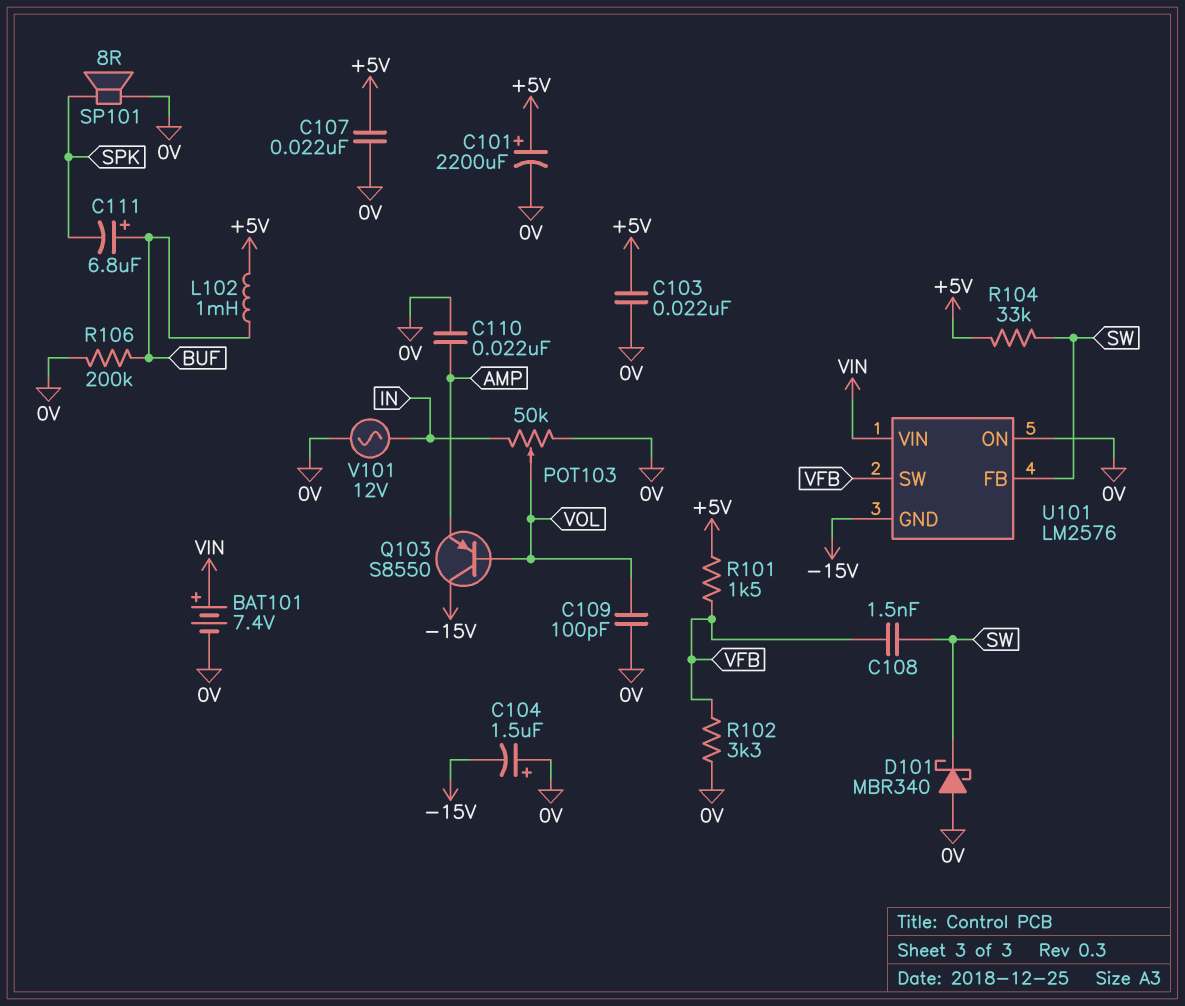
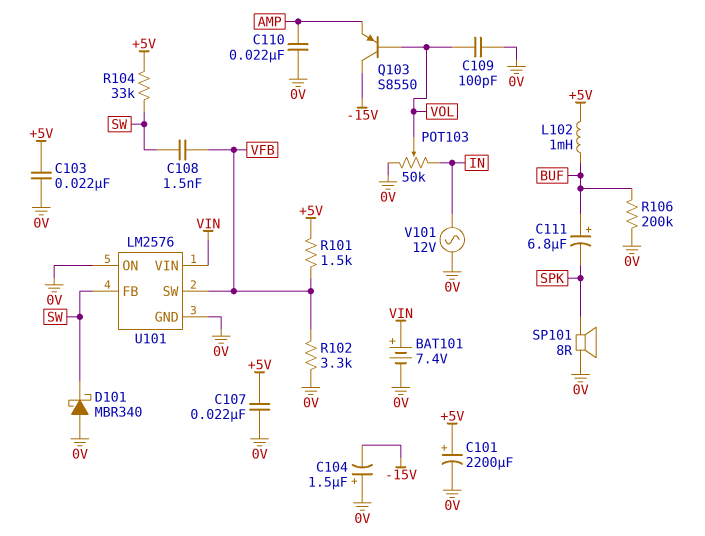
U101 pin GND: -15V -> 0V

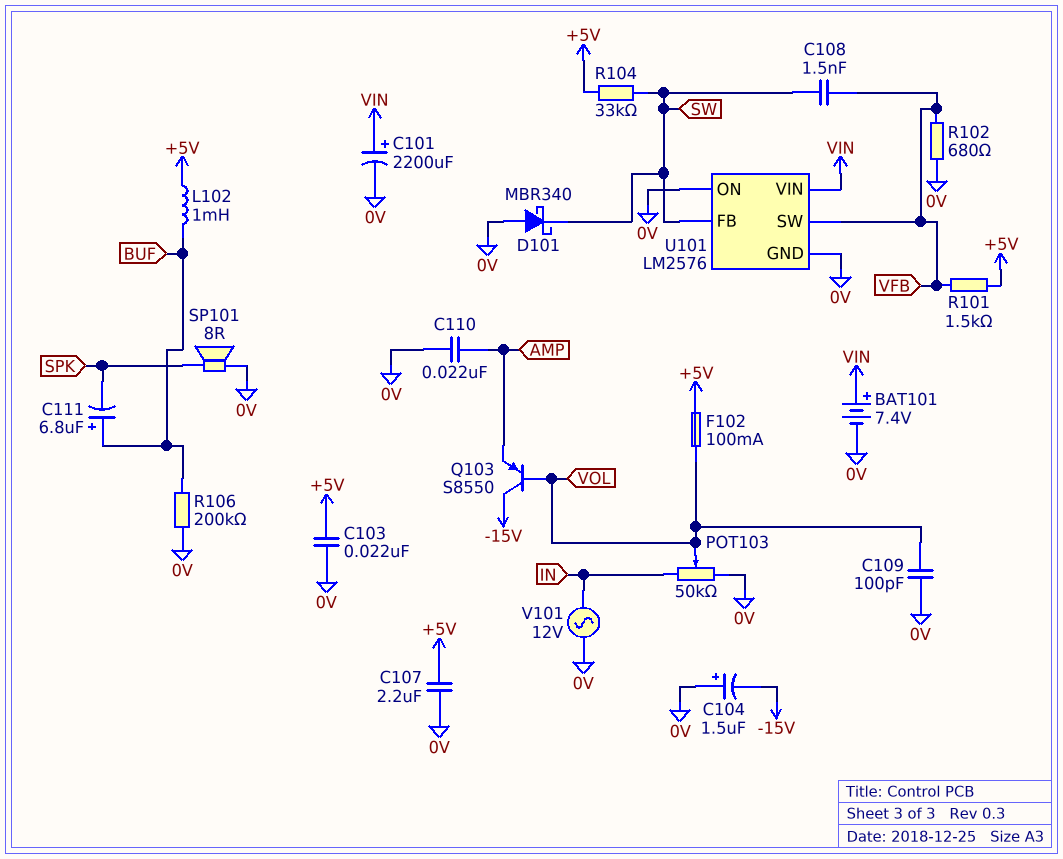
C101: 2200uF (plus +5V, minus 0V) -> 2200uF (plus VIN, minus 0V)
C107: 22nF (+5V, 0V) -> 2.2uF (+5V, 0V)
F102: none -> 100mA (+5V, VOL)
R102: 3.3k (0V, VFB) -> 680 (0V, VFB)

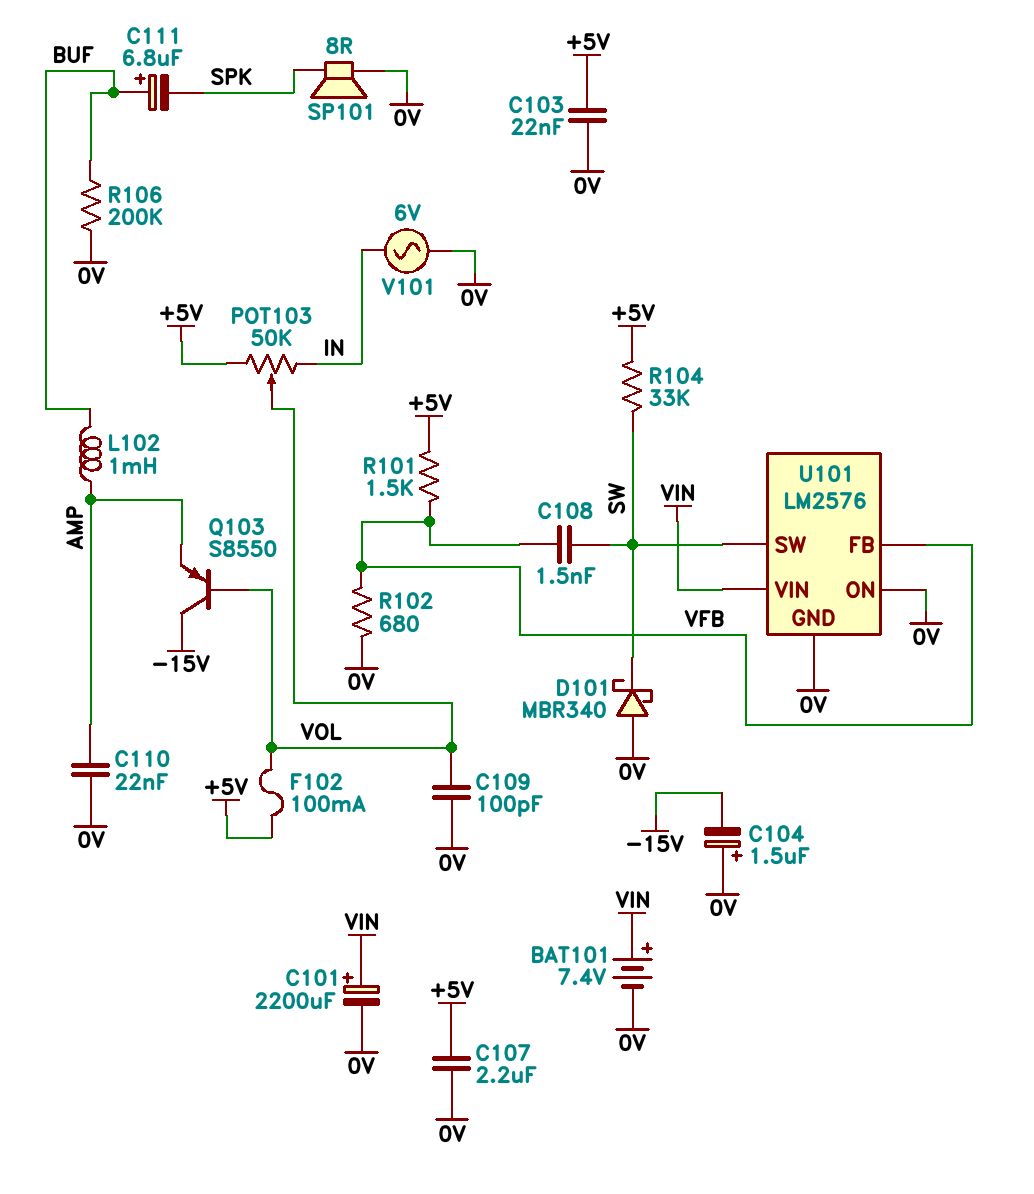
L102: 1mH (+5V, BUF) -> 1mH (AMP, BUF)
POT103: 50k (0V, IN, wiper VOL) -> 50k (+5V, IN, wiper VOL)
U101 pin FB: SW -> VFB
U101 pin SW: VFB -> SW
V101: AC 12V (0V, IN) -> AC 6V (0V, IN)

